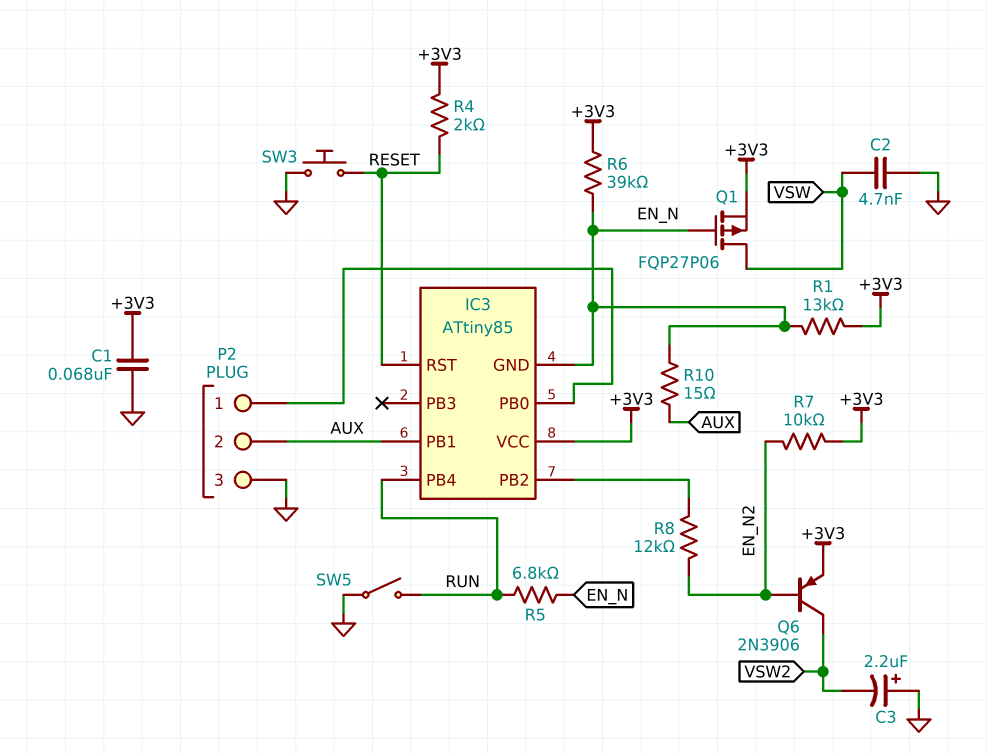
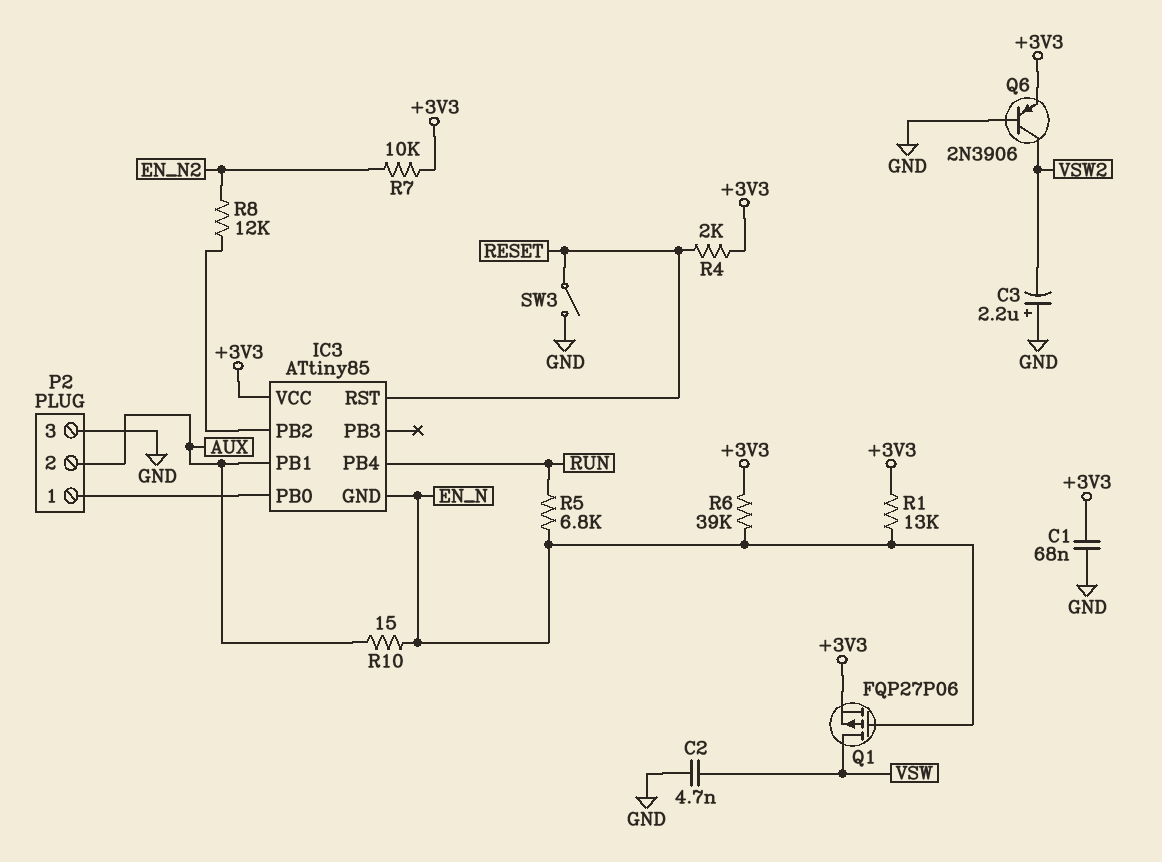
Q6: PNP 2N3906 (B EN_N2, C VSW2, E +3V3) -> PNP 2N3906 (B GND, C VSW2, E +3V3)
SW3: button (GND, RESET) -> switch (GND, RESET)
SW5: switch (GND, RUN) -> none

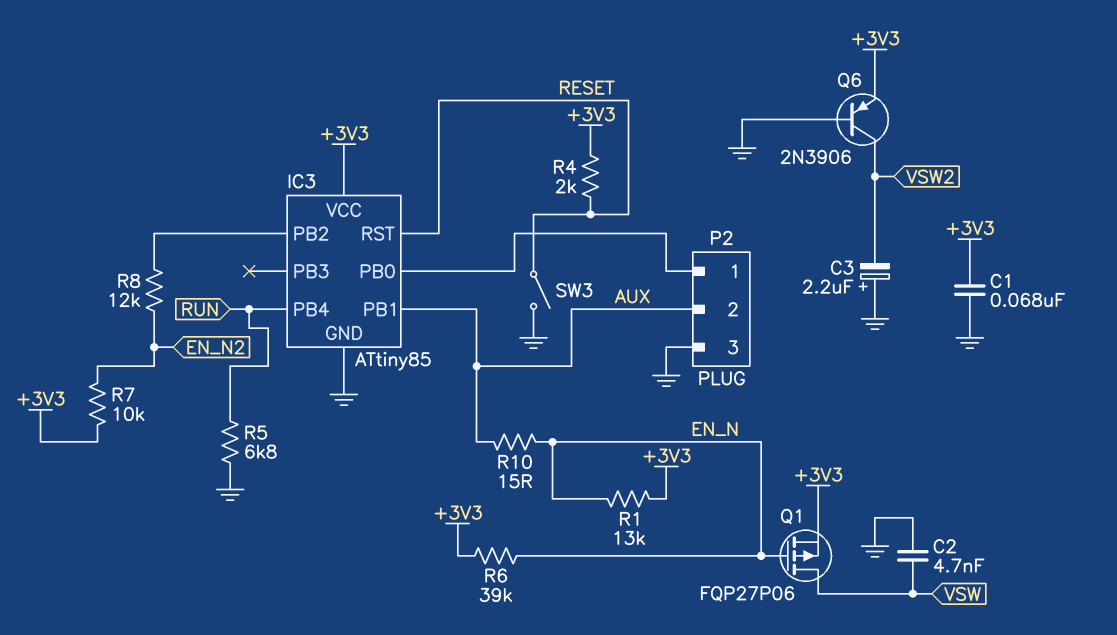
IC3 pin GND: EN_N -> GND
R5: 6.8k (EN_N, RUN) -> 6.8k (GND, RUN)

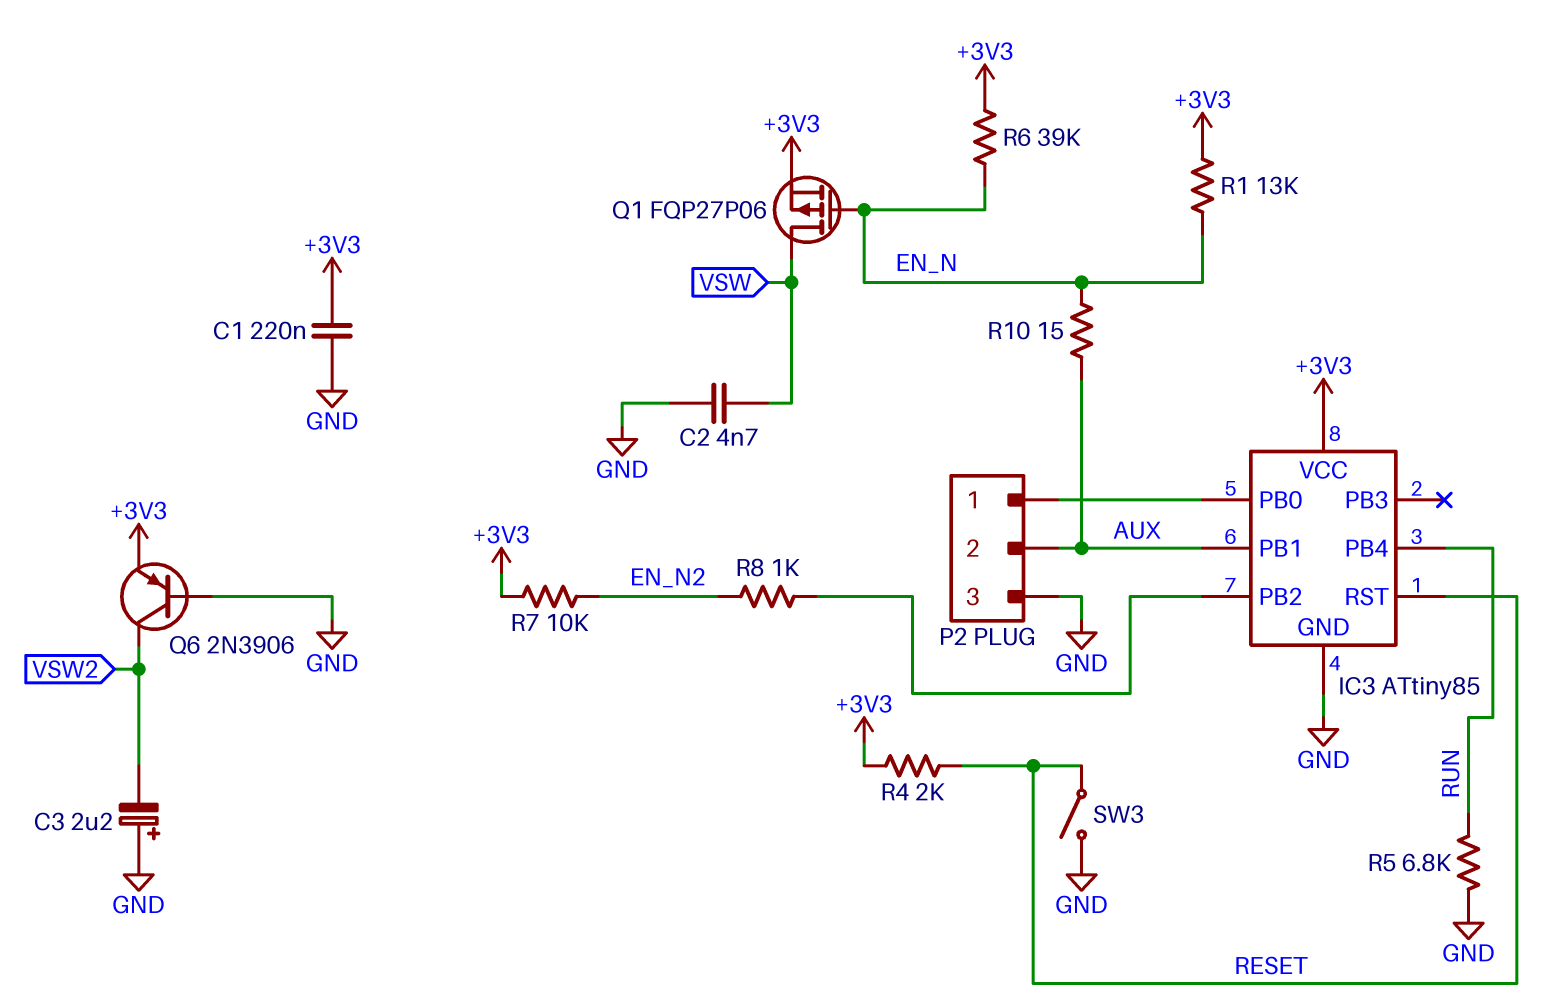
C1: 68nF (+3V3, GND) -> 220nF (+3V3, GND)
R8: 12k (EN_N2, IC3/PB2) -> 1k (EN_N2, IC3/PB2)

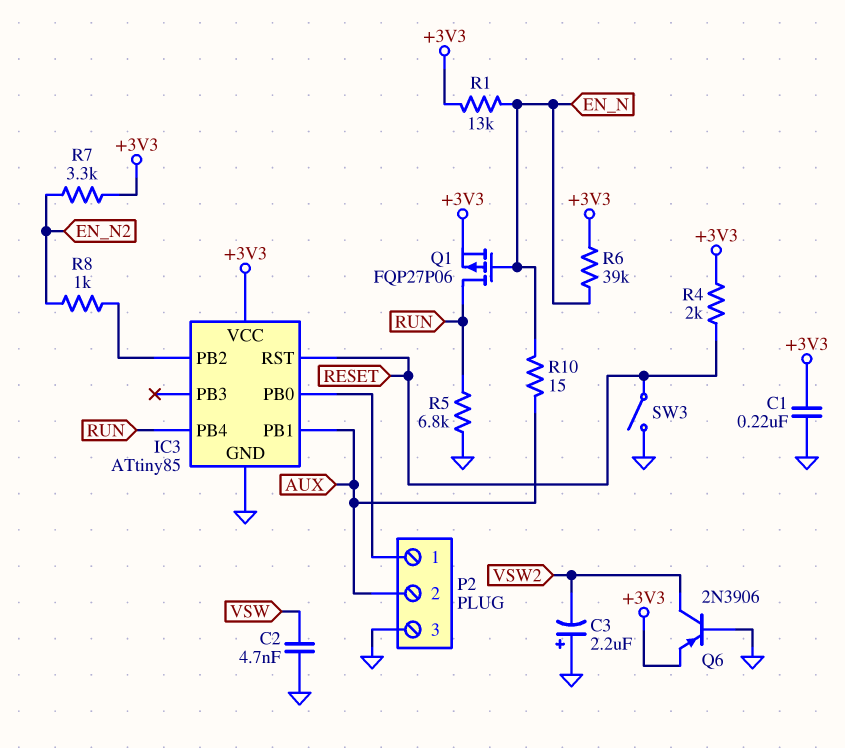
Q1: PMOS FQP27P06 (G EN_N, D VSW, S +3V3) -> PMOS FQP27P06 (G EN_N, D RUN, S +3V3)
R7: 10k (+3V3, EN_N2) -> 3.3k (+3V3, EN_N2)

